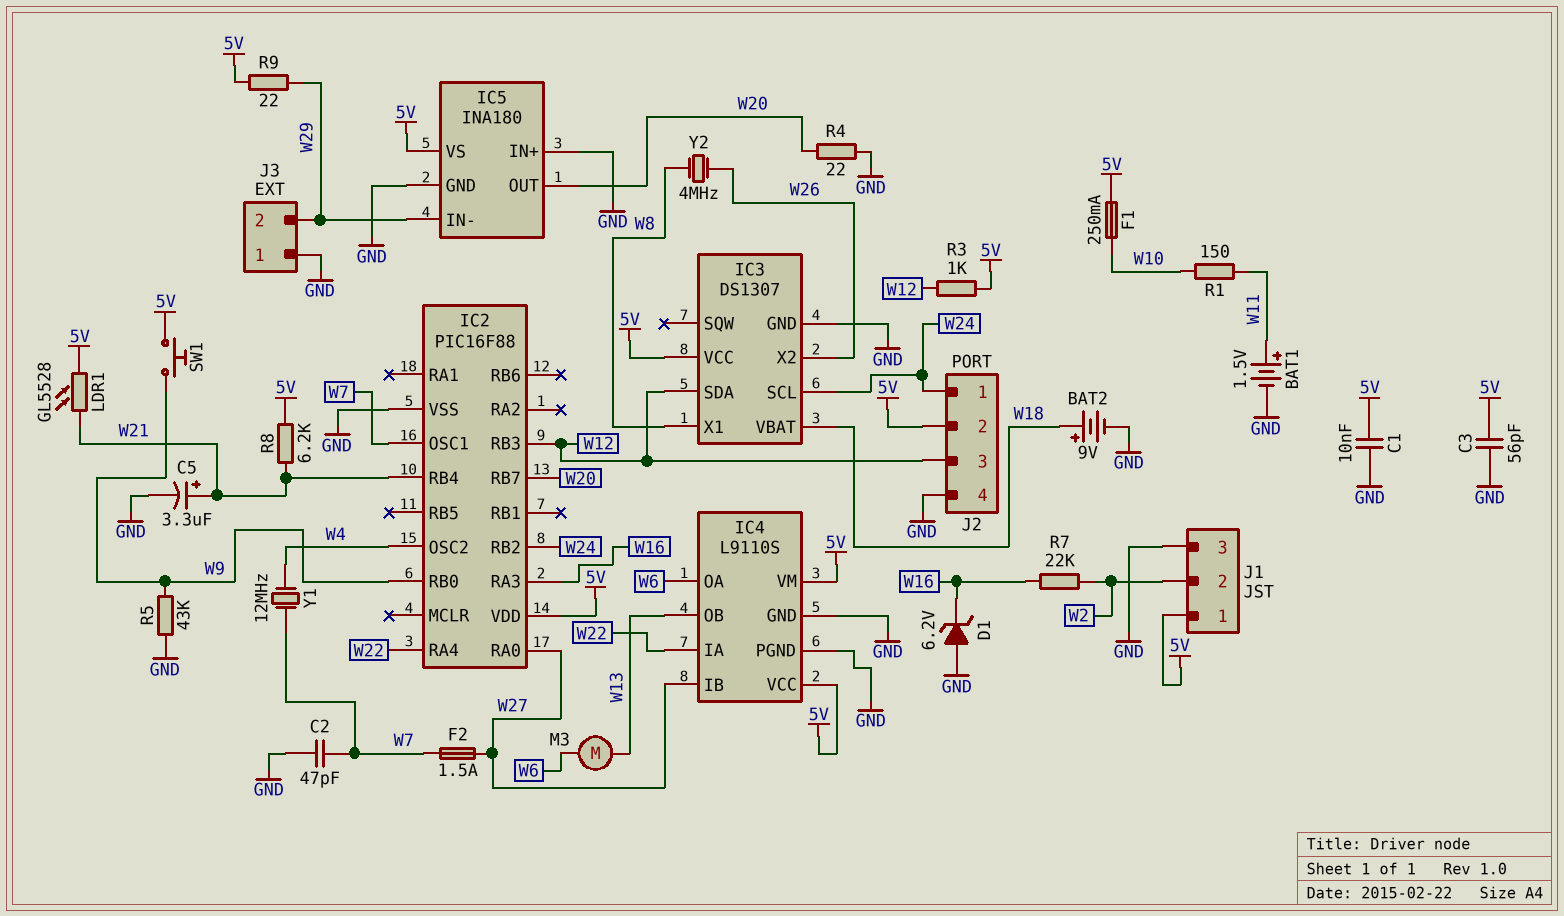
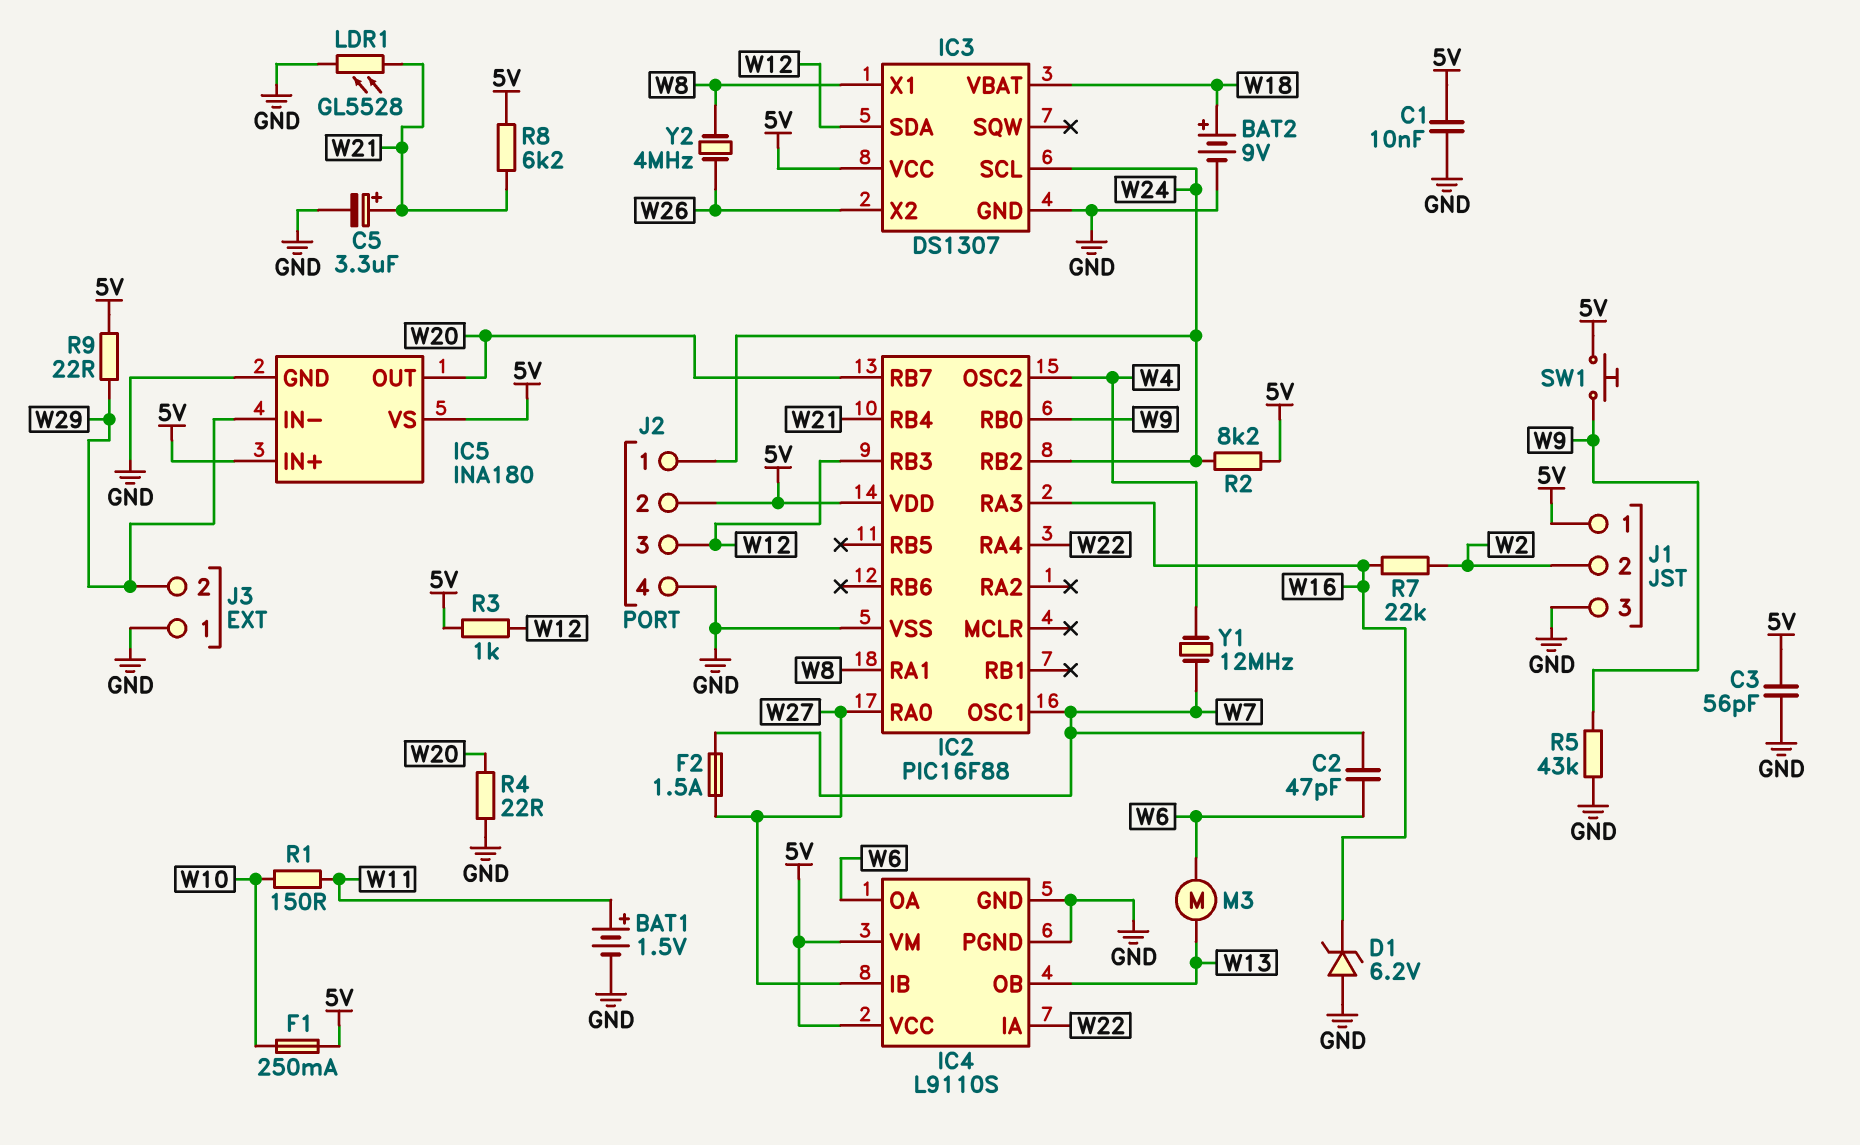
C2: 47pF (GND, W7) -> 47pF (W6, W7)
IC2 pin RA1: none -> W8
IC5 pin IN+: GND -> 5V
LDR1: GL5528 (5V, W21) -> GL5528 (GND, W21)
R2: none -> 8.2k (5V, W24)

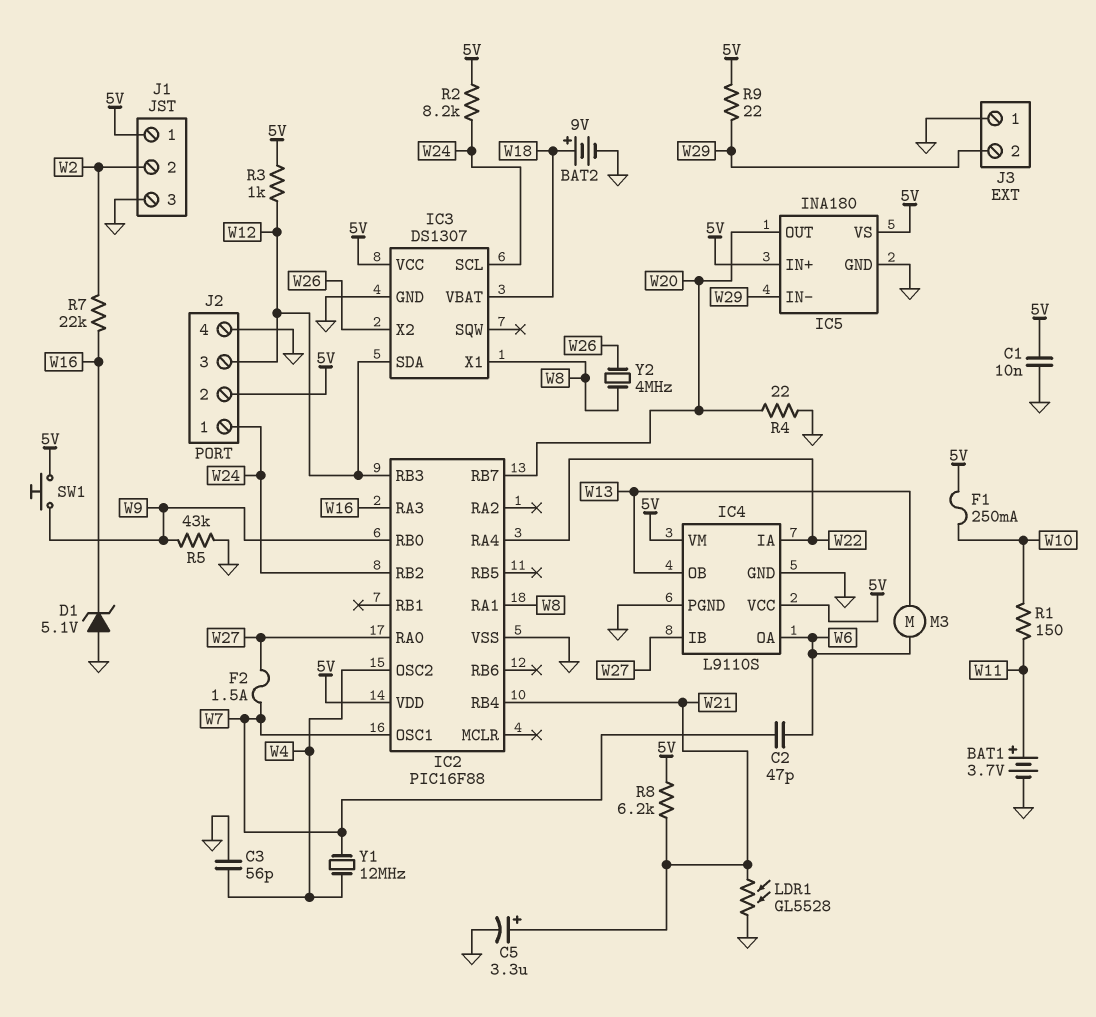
BAT1: 1.5V (plus W11, minus GND) -> 3.7V (plus W11, minus GND)
C3: 56pF (5V, GND) -> 56pF (GND, W4)
D1: zener 6.2V (A GND, K W16) -> zener 5.1V (A GND, K W16)

